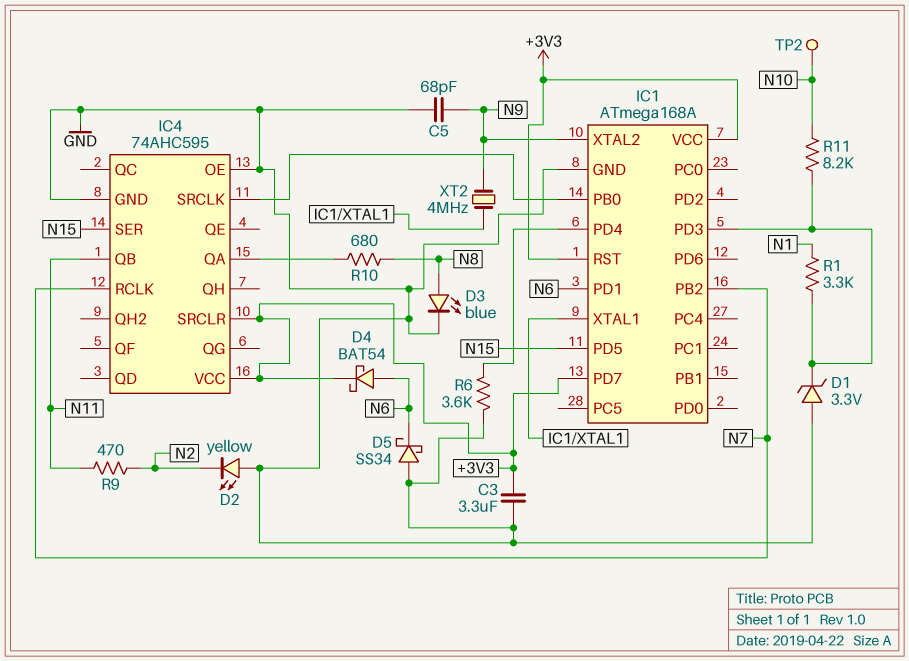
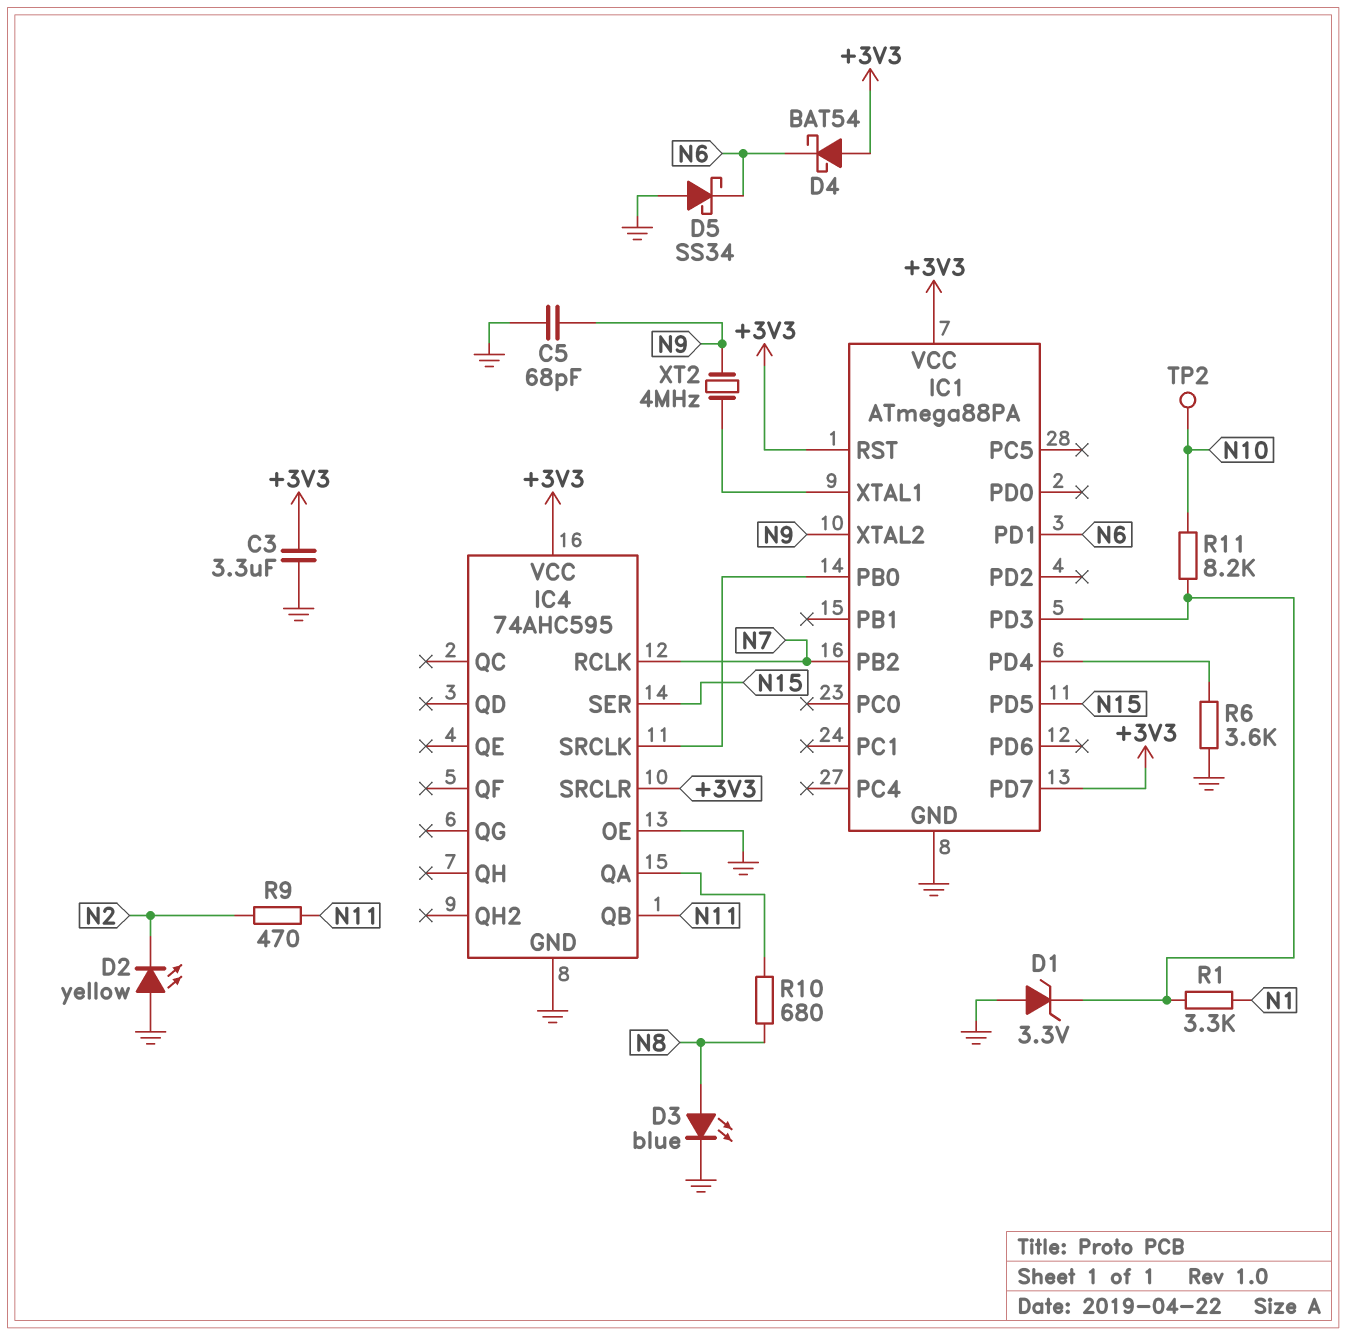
D4: schottky BAT54 (A N6, K +3V3) -> schottky BAT54 (A +3V3, K N6)
IC1: ATmega168A -> ATmega88PA

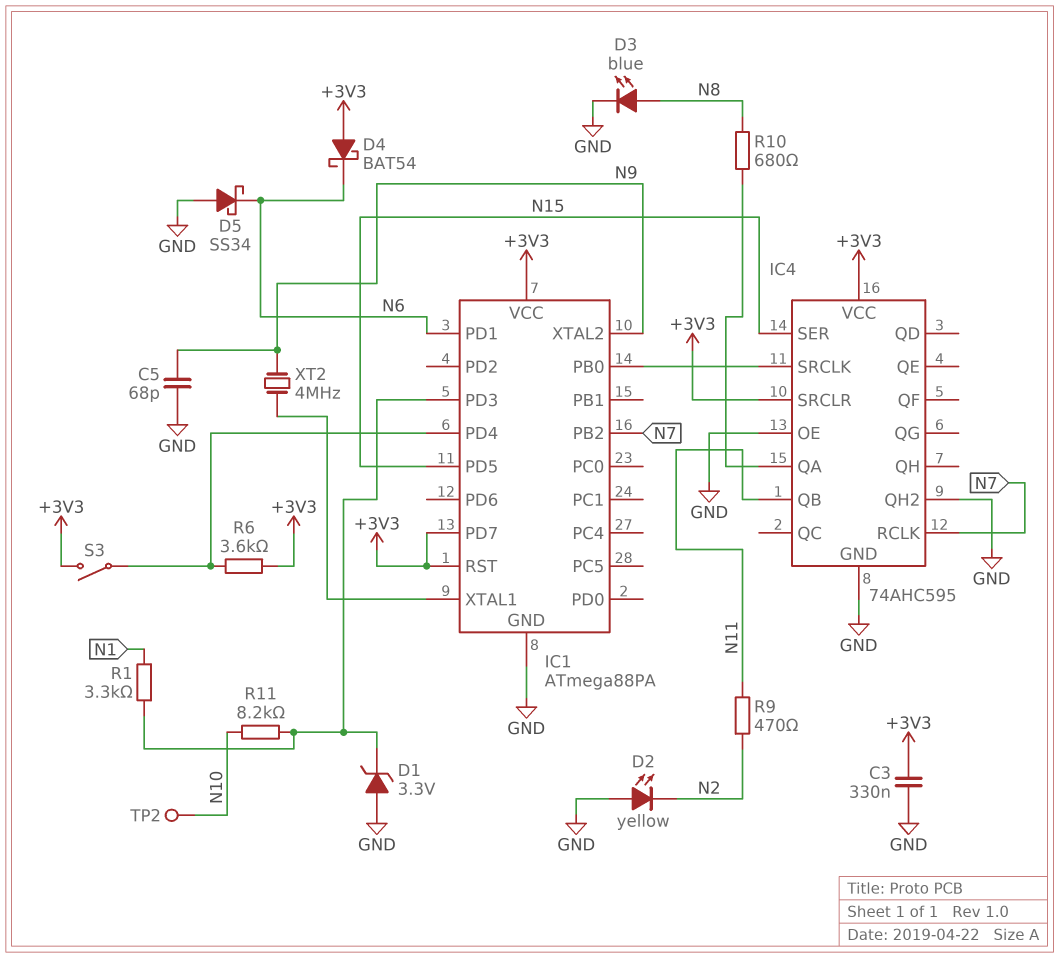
C3: 3.3uF (+3V3, GND) -> 330nF (+3V3, GND)
IC4 pin QH2: none -> GND
R6: 3.6k (GND, IC1/PD4) -> 3.6k (+3V3, IC1/PD4)
S3: none -> switch (+3V3, IC1/PD4)

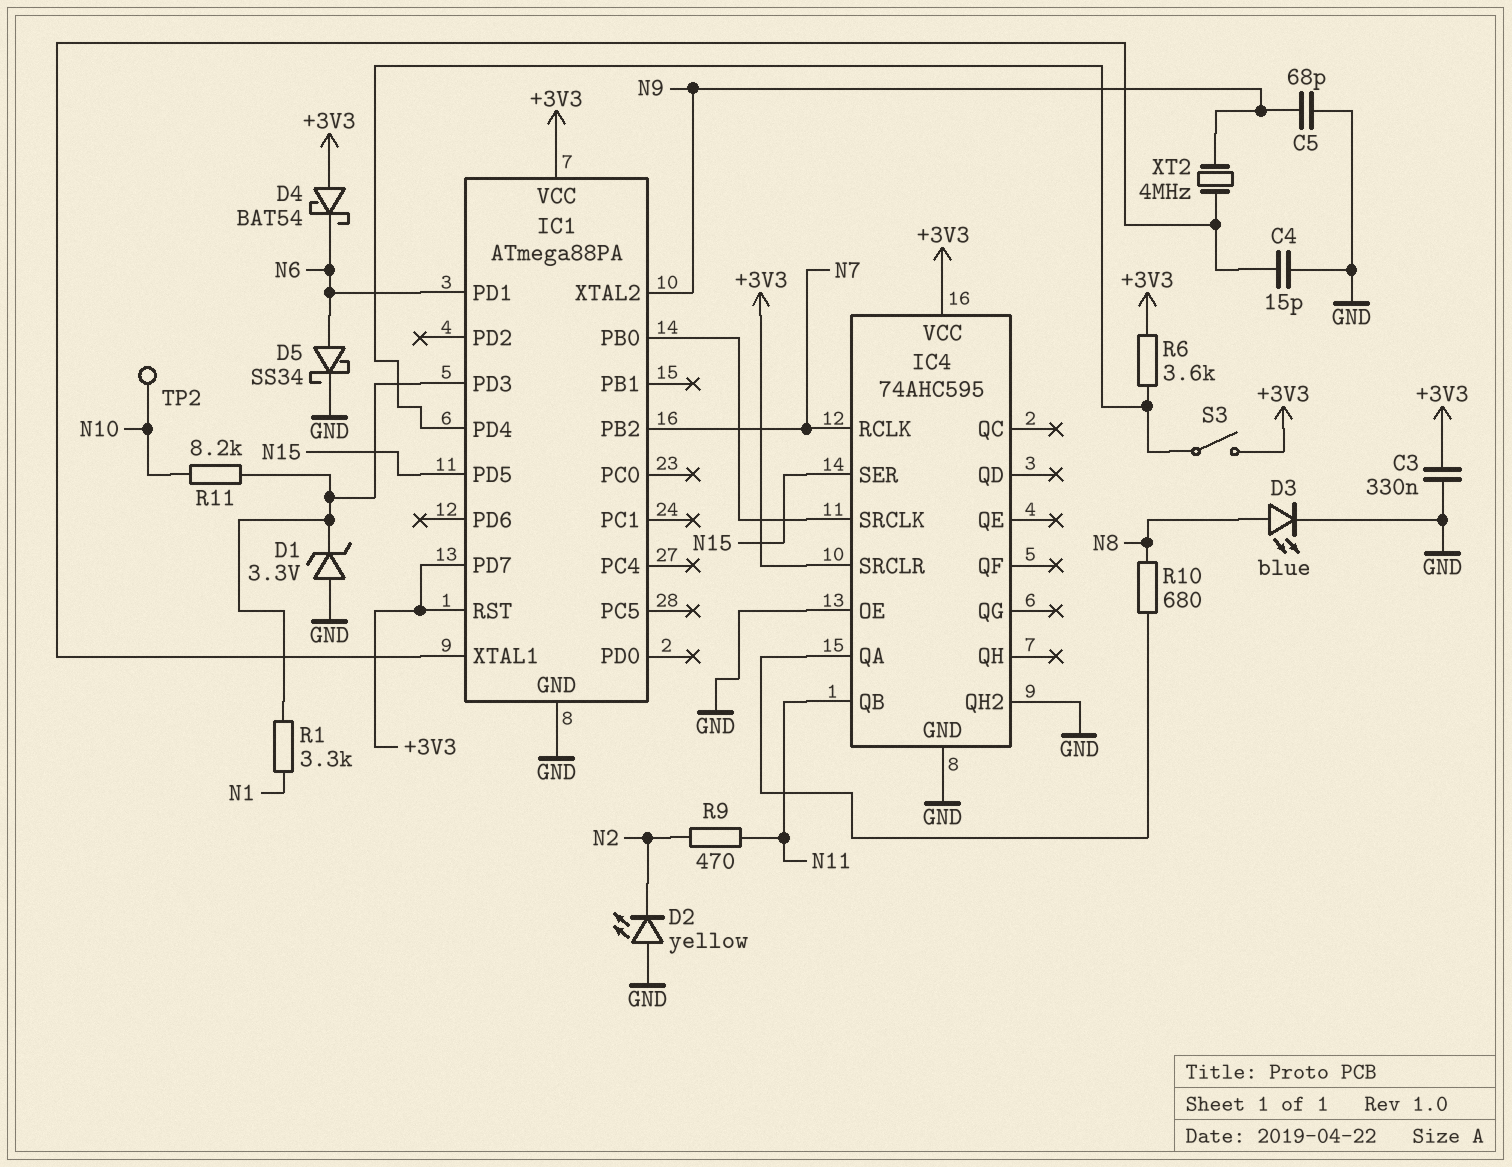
C4: none -> 15pF (GND, IC1/XTAL1)
D5: schottky SS34 (A GND, K N6) -> schottky SS34 (A N6, K GND)

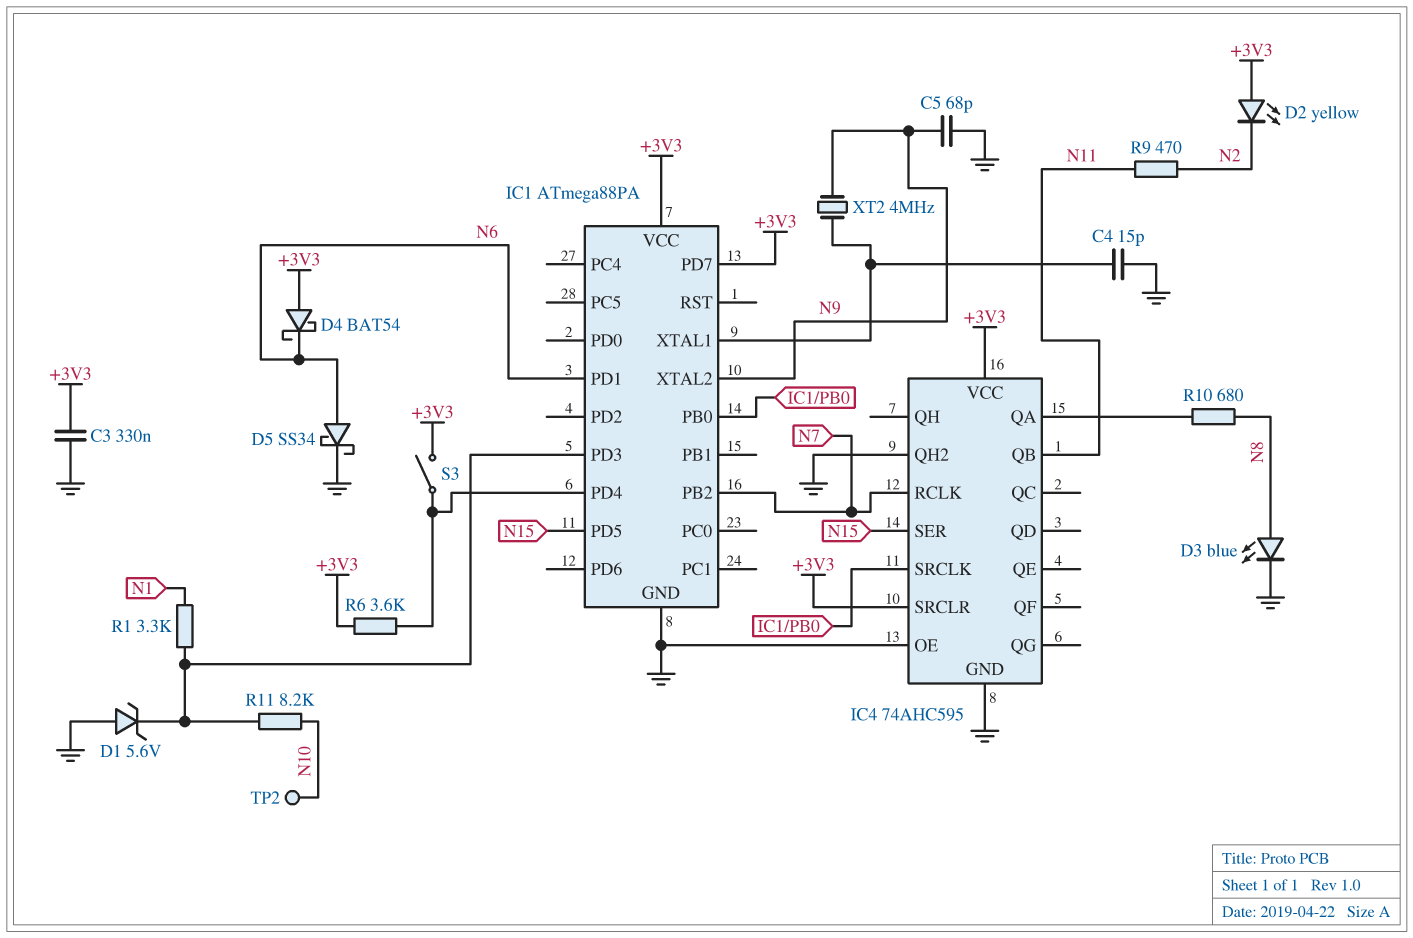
D1: zener 3.3V (A GND, K IC1/PD3) -> zener 5.6V (A GND, K IC1/PD3)
D2: LED yellow (A GND, K N2) -> LED yellow (A +3V3, K N2)
IC1 pin RST: +3V3 -> none

